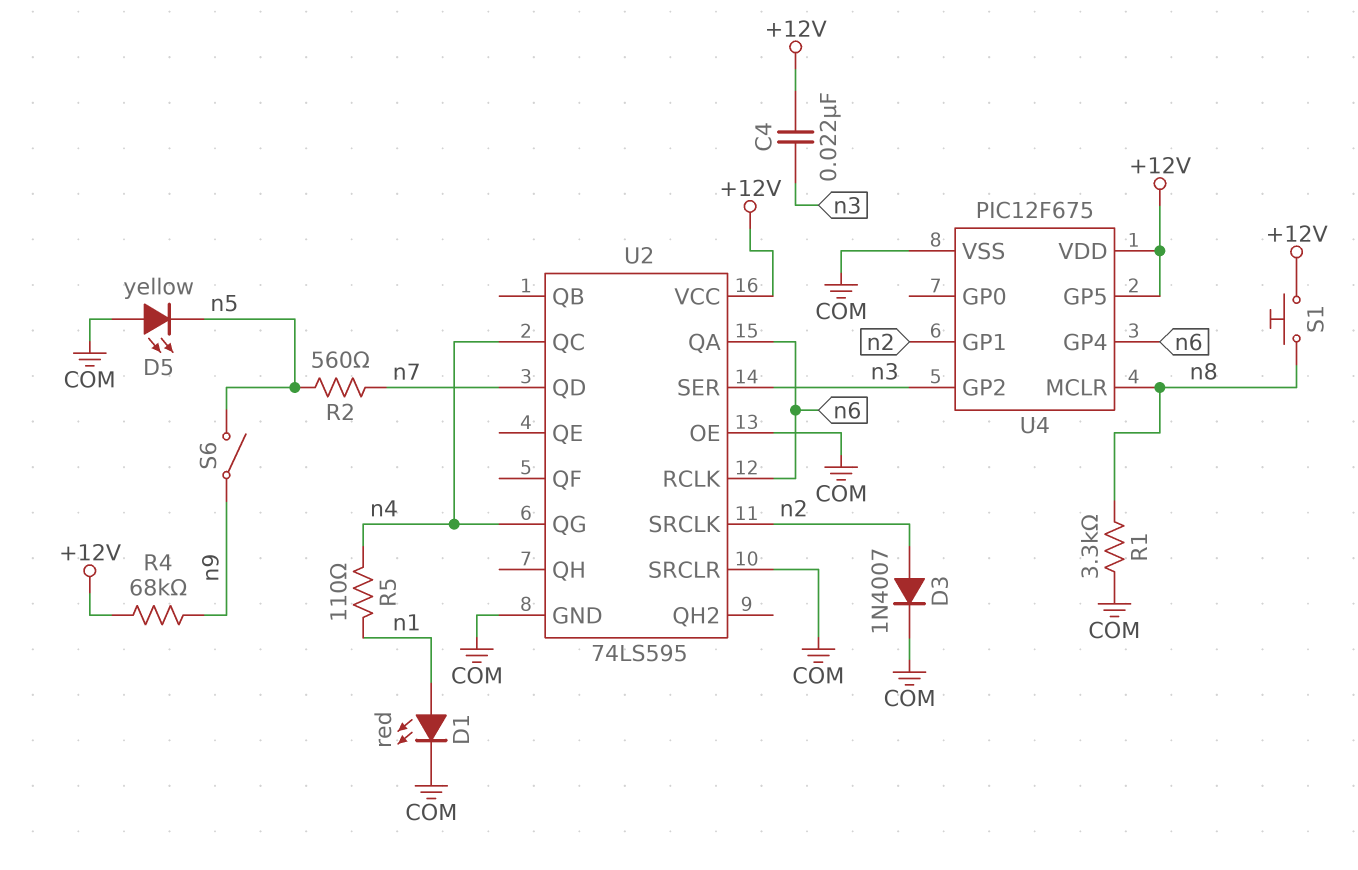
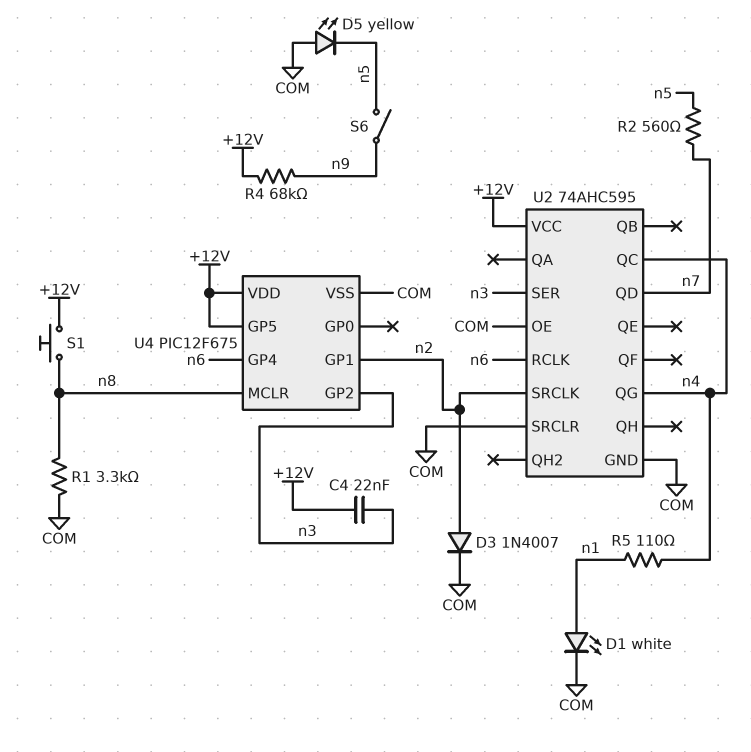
D1: LED red (A n1, K COM) -> LED white (A n1, K COM)
U2: 74LS595 -> 74AHC595
U2 pin QA: n6 -> none

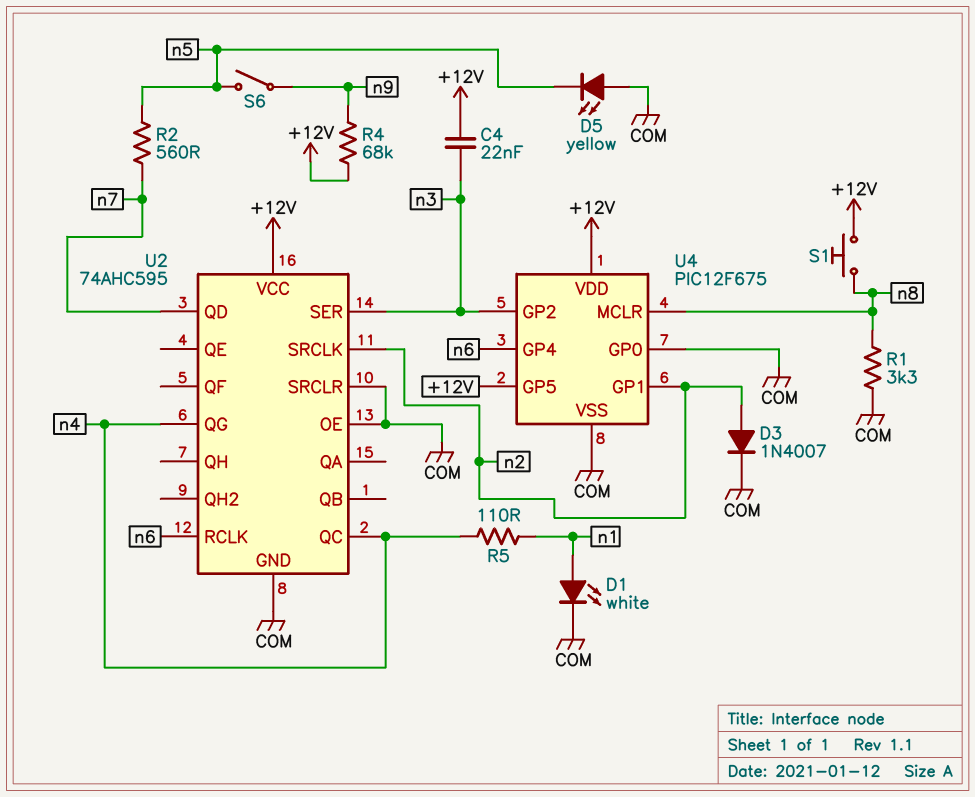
U4 pin GP0: none -> COM

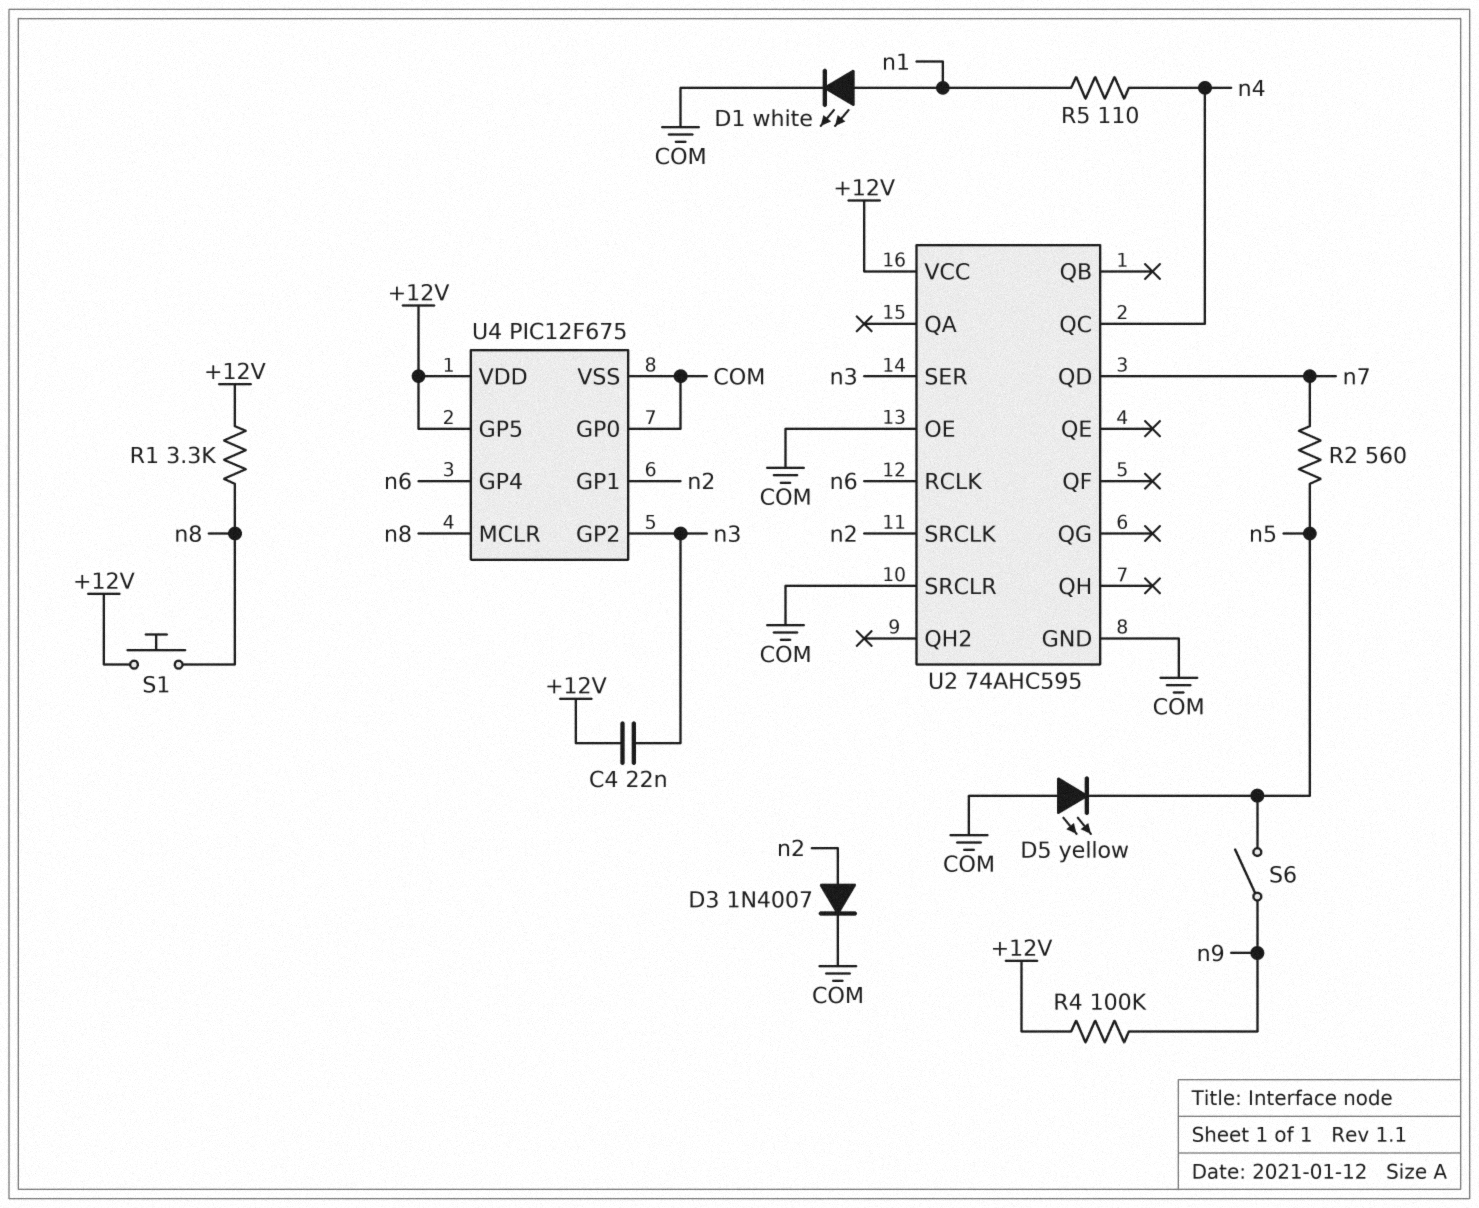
R1: 3.3k (COM, n8) -> 3.3k (+12V, n8)
R4: 68k (+12V, n9) -> 100k (+12V, n9)
U2 pin QG: n4 -> none

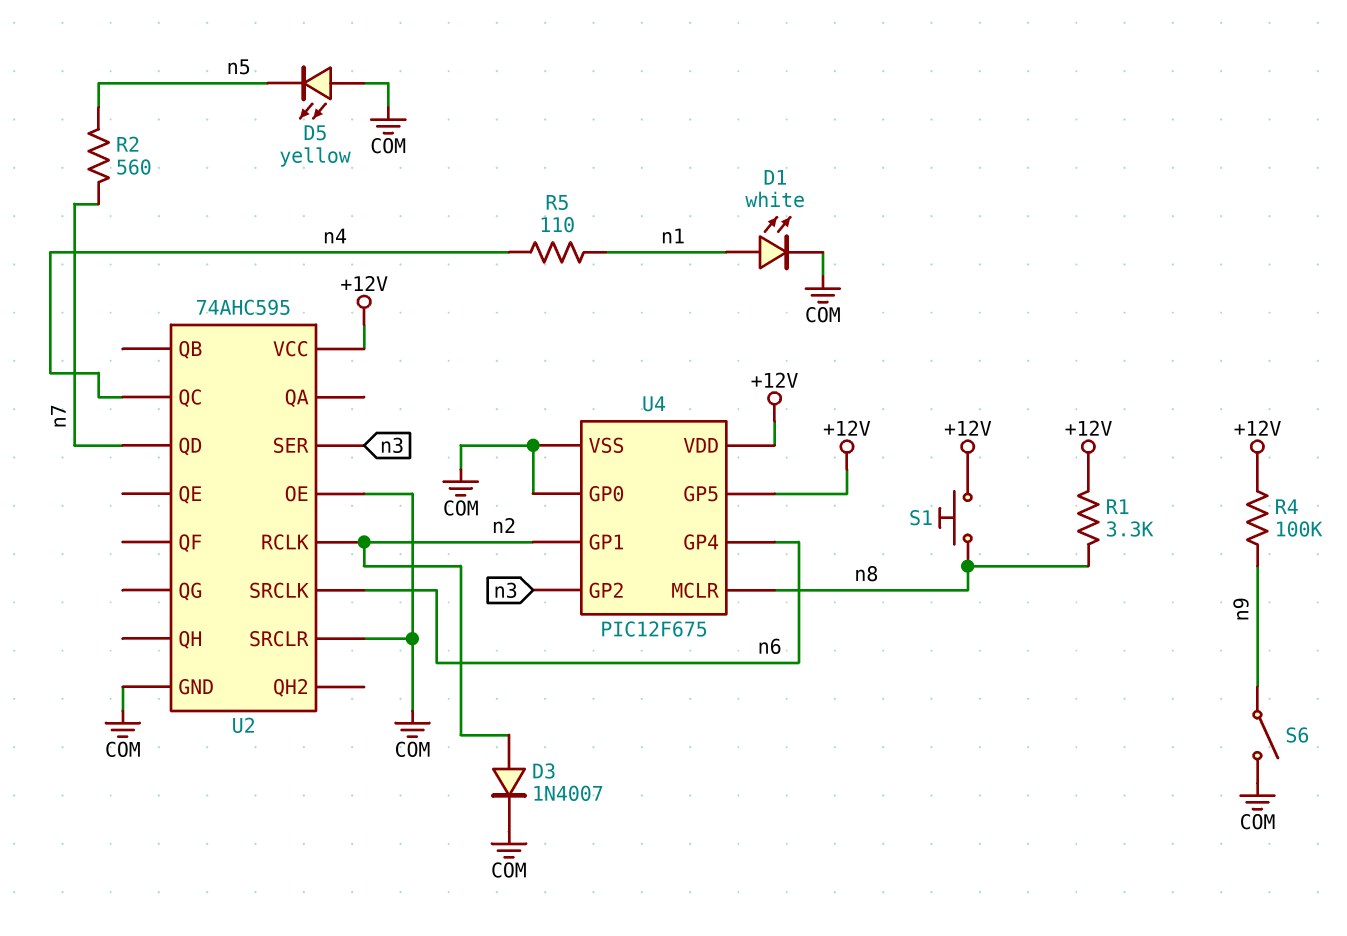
C4: 22nF (+12V, n3) -> none
S6: switch (n5, n9) -> switch (COM, n9)
U2 pin RCLK: n6 -> n2
U2 pin SRCLK: n2 -> n6

